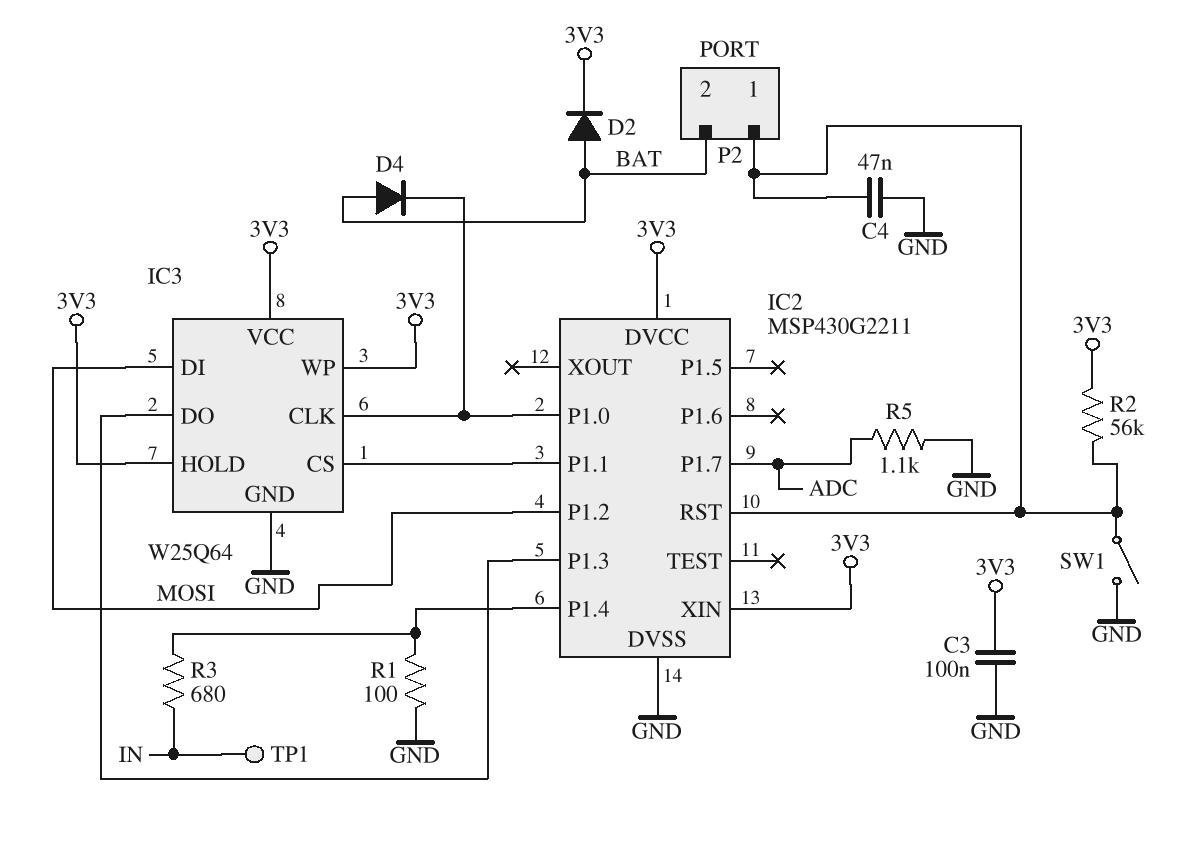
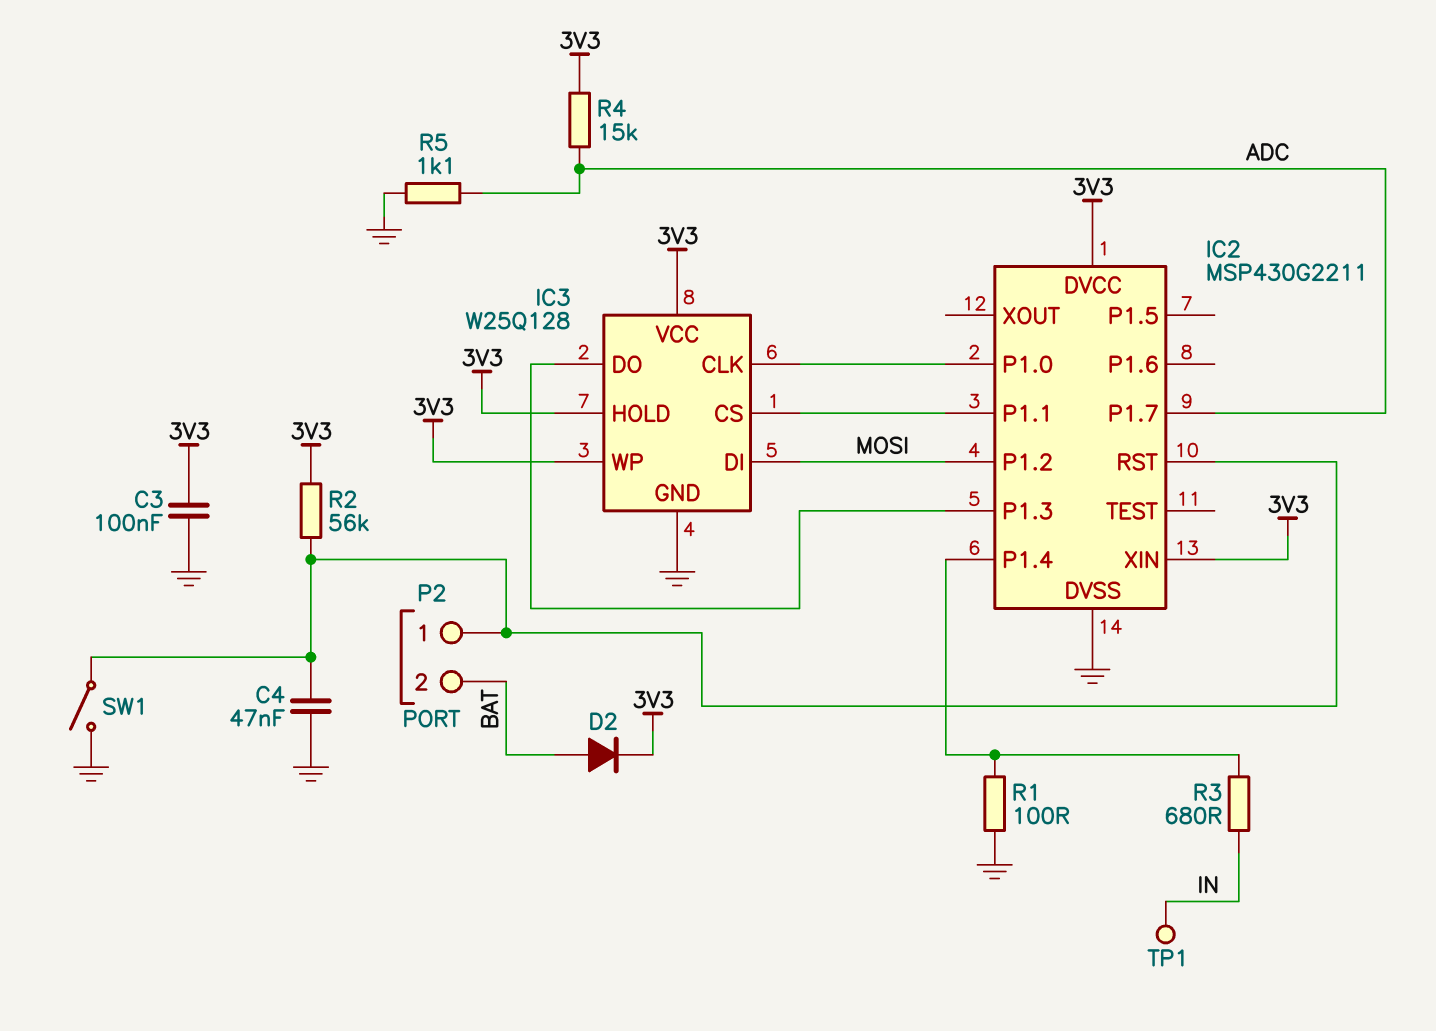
D4: diode (A BAT, K IC2/P1.0) -> none
IC3: W25Q64 -> W25Q128
R4: none -> 15k (3V3, ADC)

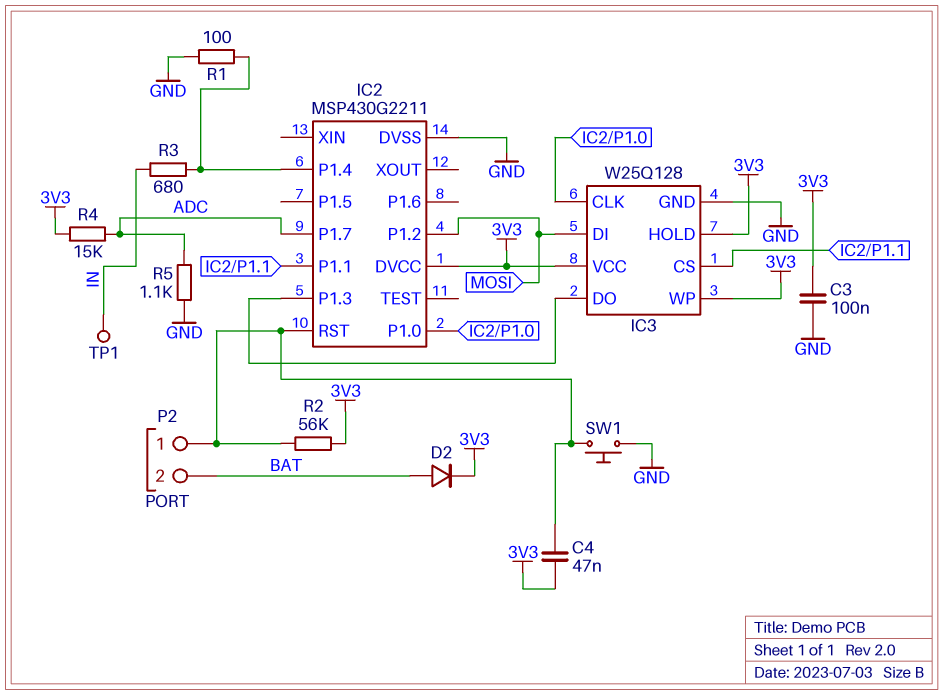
C4: 47nF (GND, IC2/RST) -> 47nF (3V3, IC2/RST)
IC2 pin XIN: 3V3 -> none
SW1: switch (GND, IC2/RST) -> button (GND, IC2/RST)

